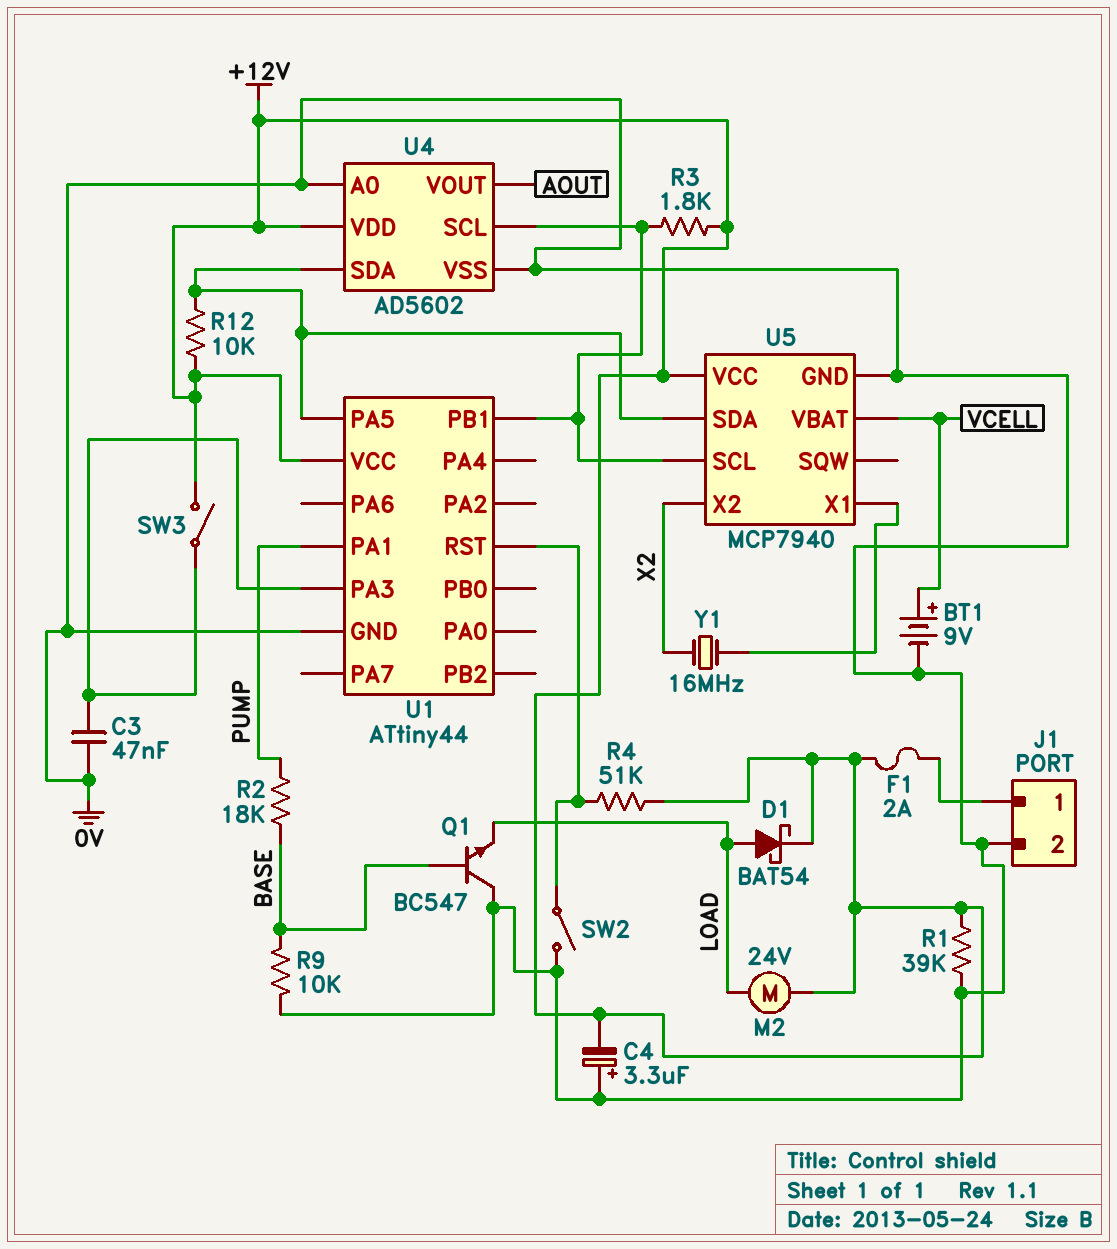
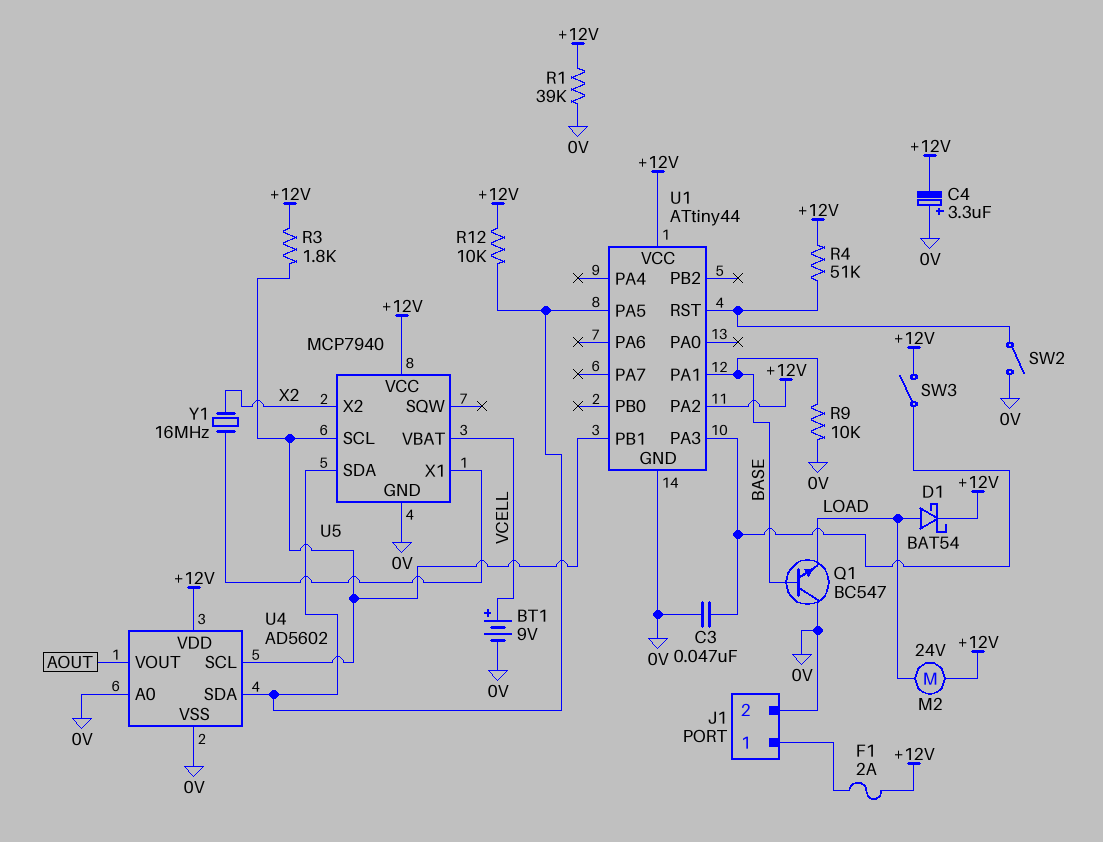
R2: 18k (BASE, PUMP) -> none
U1 pin PA1: PUMP -> BASE
U1 pin PA2: none -> +12V

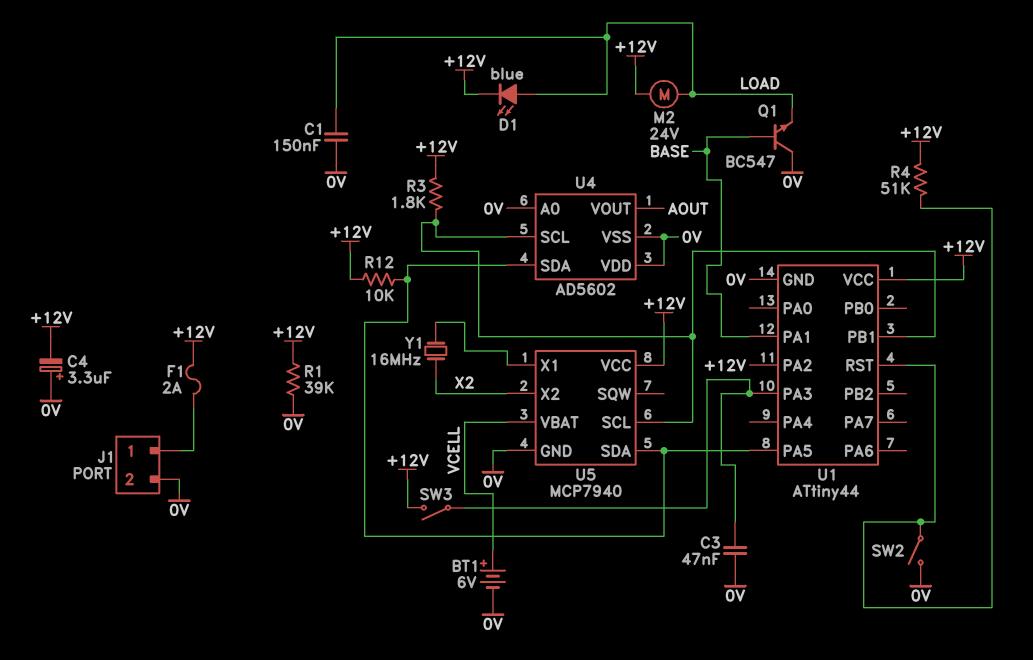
BT1: 9V (plus VCELL, minus 0V) -> 6V (plus VCELL, minus 0V)
C1: none -> 150nF (0V, LOAD)
D1: schottky BAT54 (A LOAD, K +12V) -> LED blue (A LOAD, K +12V)
R9: 10k (0V, BASE) -> none
U4 pin VDD: +12V -> 0V

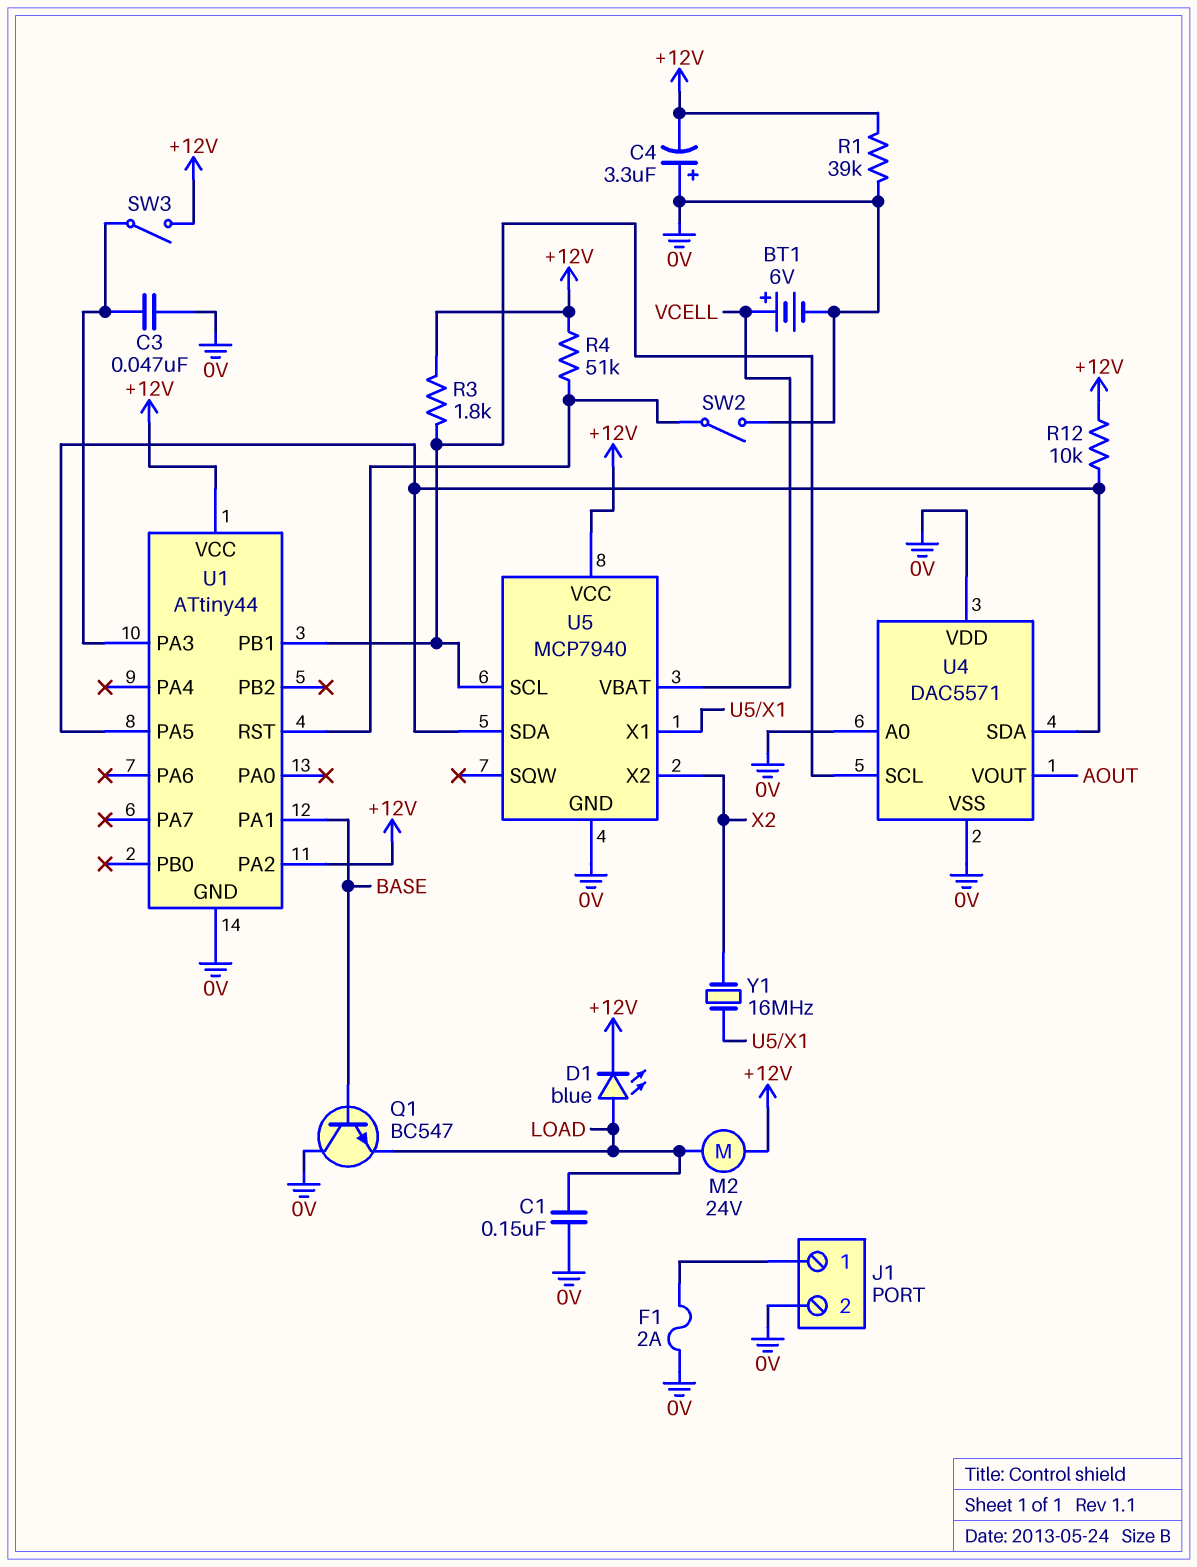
F1: 2A (+12V, J1/1) -> 2A (0V, J1/1)
U4: AD5602 -> DAC5571

